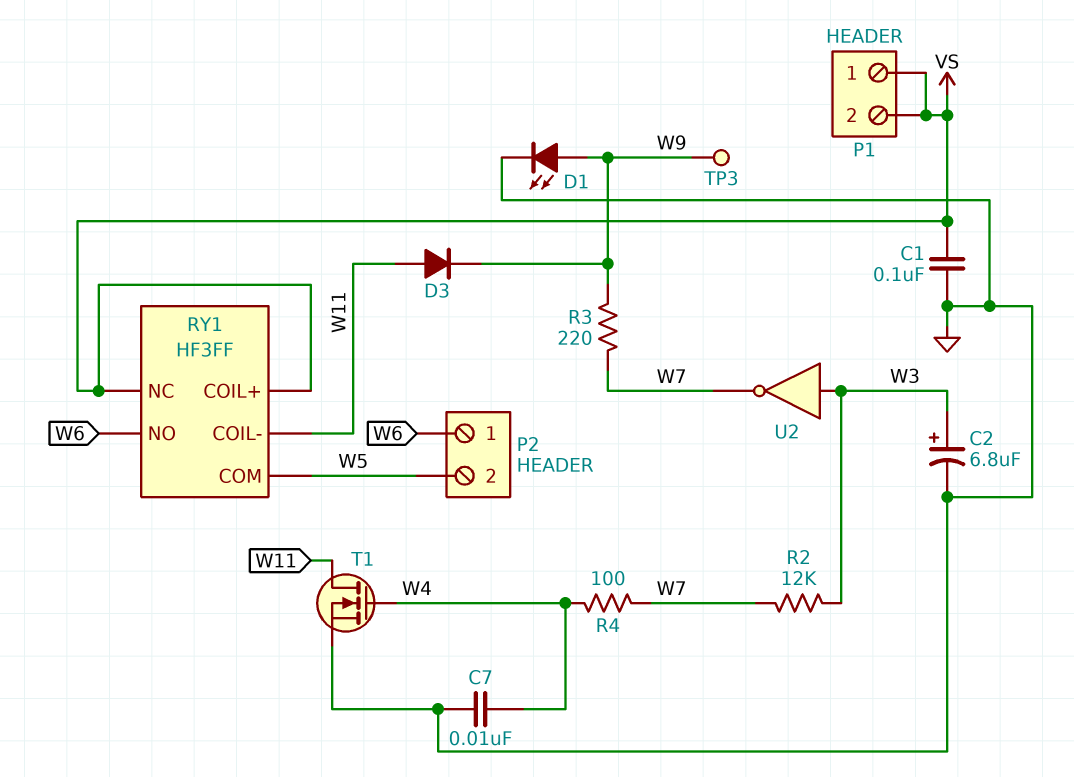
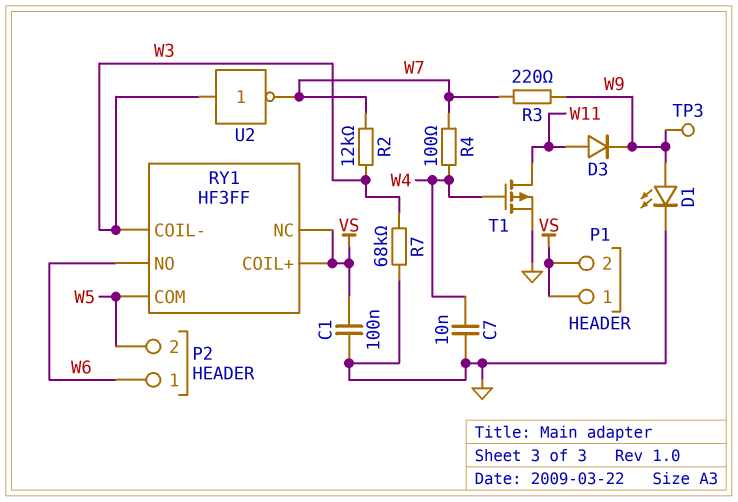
C2: 6.8uF (plus W3, minus GND) -> none
R7: none -> 68k (GND, W3)
RY1 pin COIL-: W11 -> W3
T1: NMOS (G W4, D W11, S GND) -> PMOS (G W4, D W11, S GND)

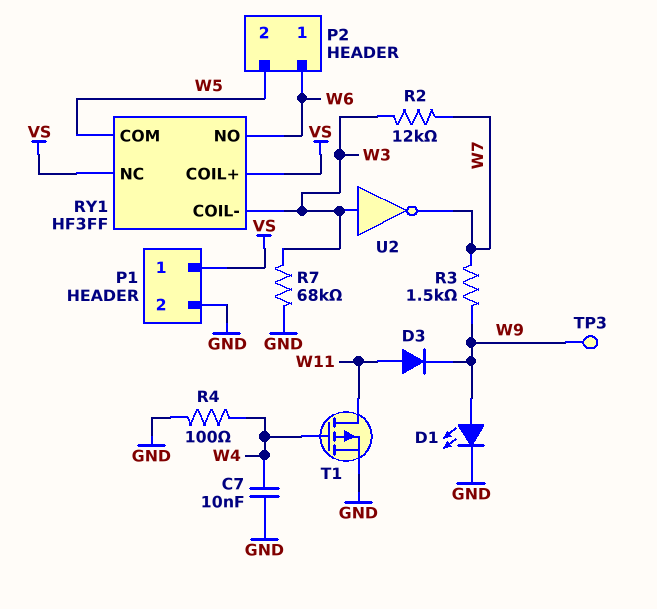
C1: 100nF (GND, VS) -> none
P1 pin 2: VS -> GND
R3: 220 (W7, W9) -> 1.5k (W7, W9)
R4: 100 (W4, W7) -> 100 (GND, W4)

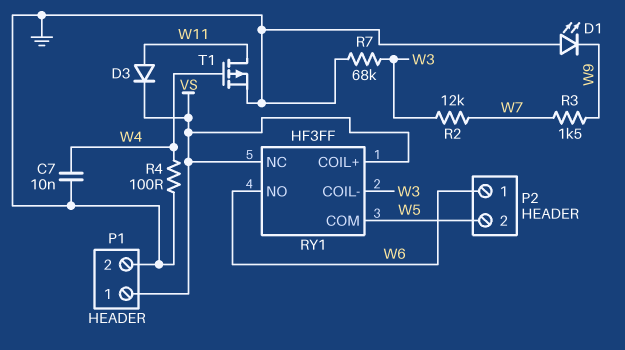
D1: LED (A W9, K GND) -> LED (A GND, K W9)
D3: diode (A W11, K W9) -> diode (A W11, K VS)
TP3: test point (W9) -> none
U2: NOT (in W3, out W7) -> none

